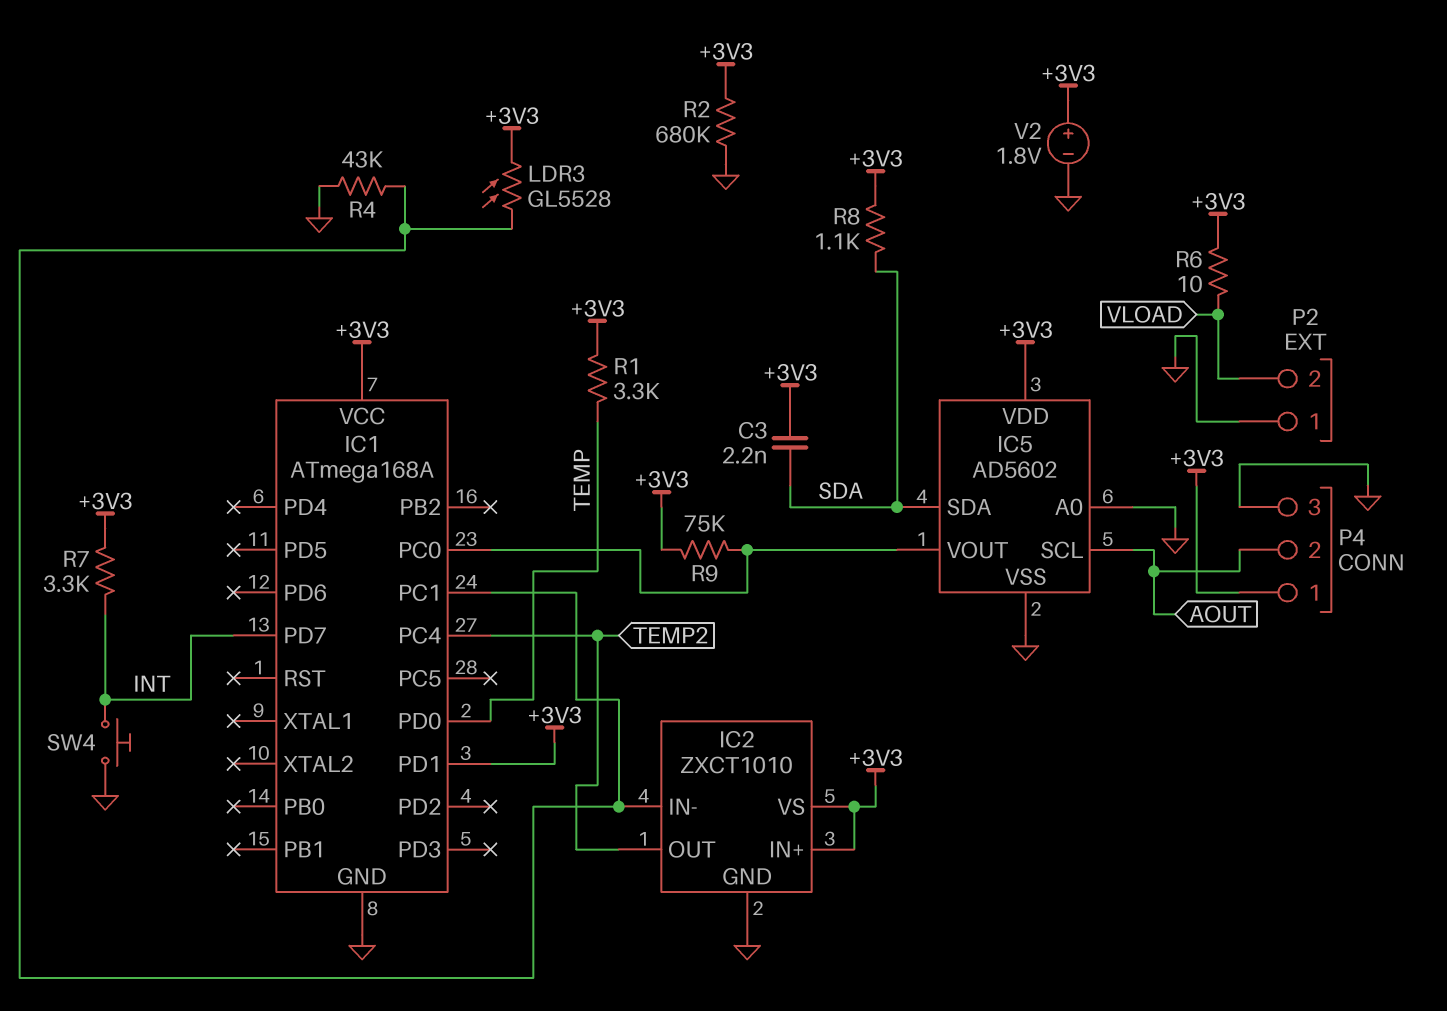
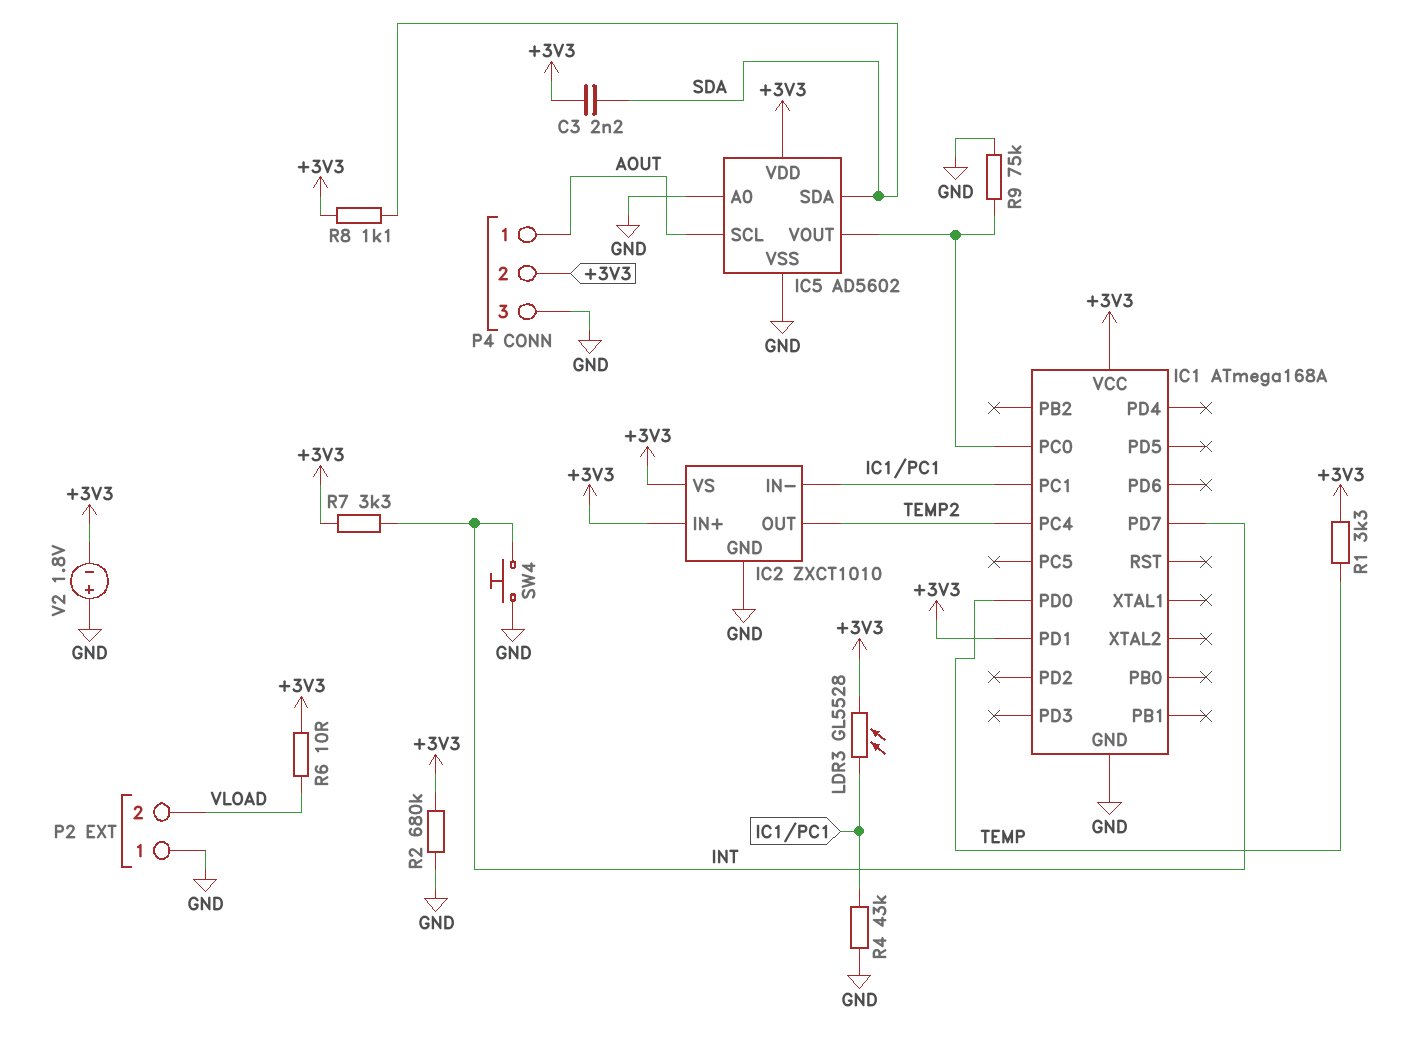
P4 pin 1: +3V3 -> AOUT
P4 pin 2: AOUT -> +3V3
R9: 75k (+3V3, IC1/PC0) -> 75k (GND, IC1/PC0)
V2: 1.8V (plus +3V3, minus GND) -> 1.8V (plus GND, minus +3V3)

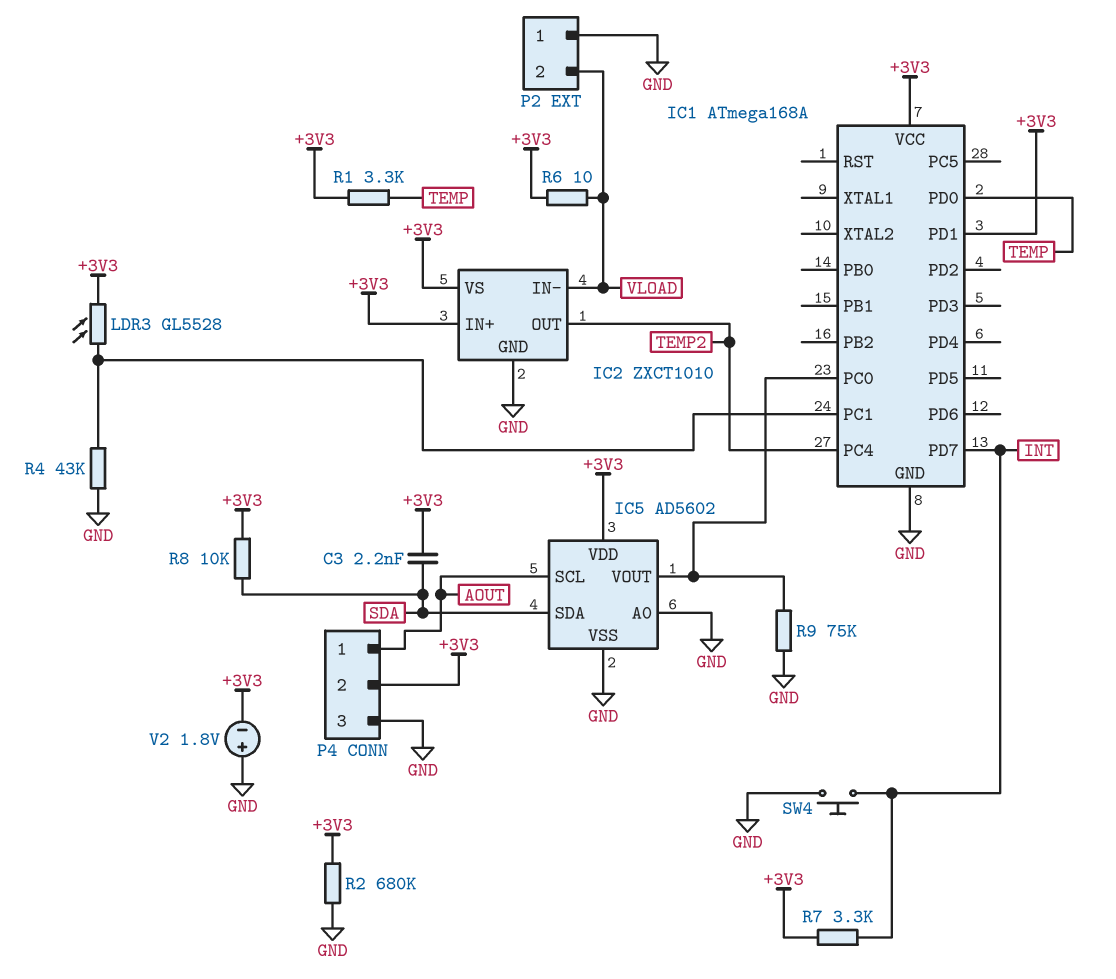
IC2 pin IN-: IC1/PC1 -> VLOAD
R8: 1.1k (+3V3, SDA) -> 10k (+3V3, SDA)

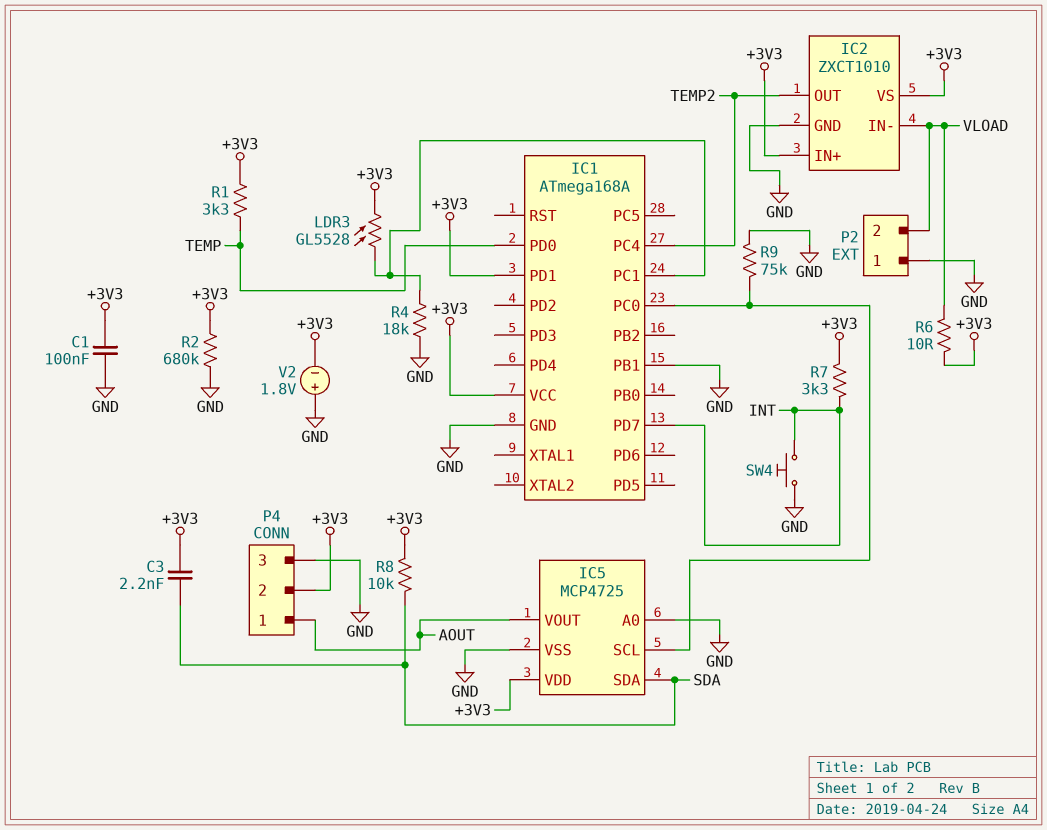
C1: none -> 100nF (+3V3, GND)
IC1 pin PB1: none -> GND
IC5: AD5602 -> MCP4725
IC5 pin SCL: AOUT -> IC1/PC0
IC5 pin VOUT: IC1/PC0 -> AOUT
R4: 43k (GND, IC1/PC1) -> 18k (GND, IC1/PC1)

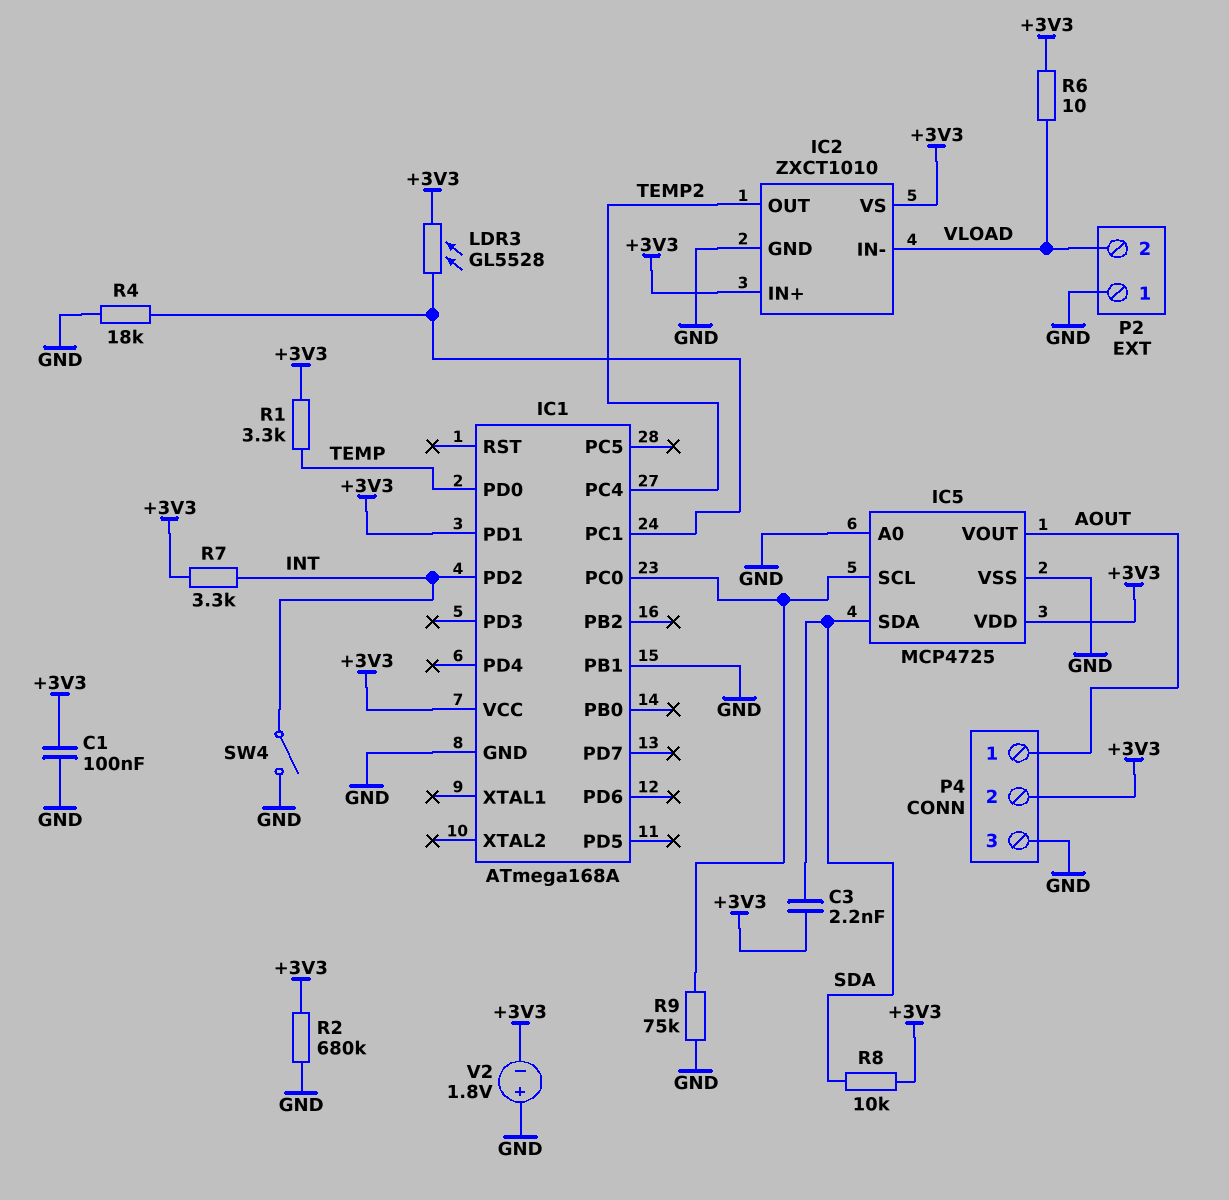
IC1 pin PD2: none -> INT
IC1 pin PD7: INT -> none
SW4: button (GND, INT) -> switch (GND, INT)

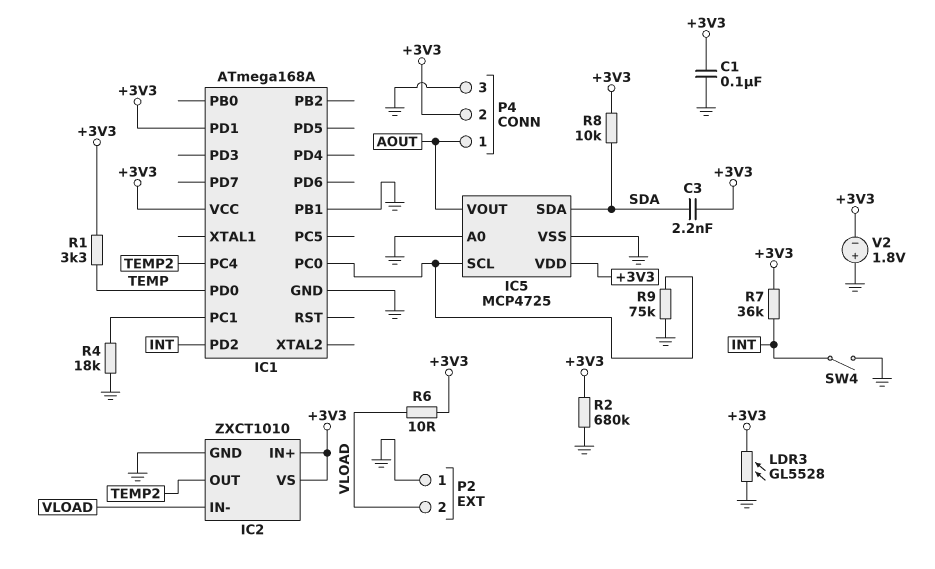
LDR3: GL5528 (+3V3, IC1/PC1) -> GL5528 (+3V3, GND)
R7: 3.3k (+3V3, INT) -> 36k (+3V3, INT)

